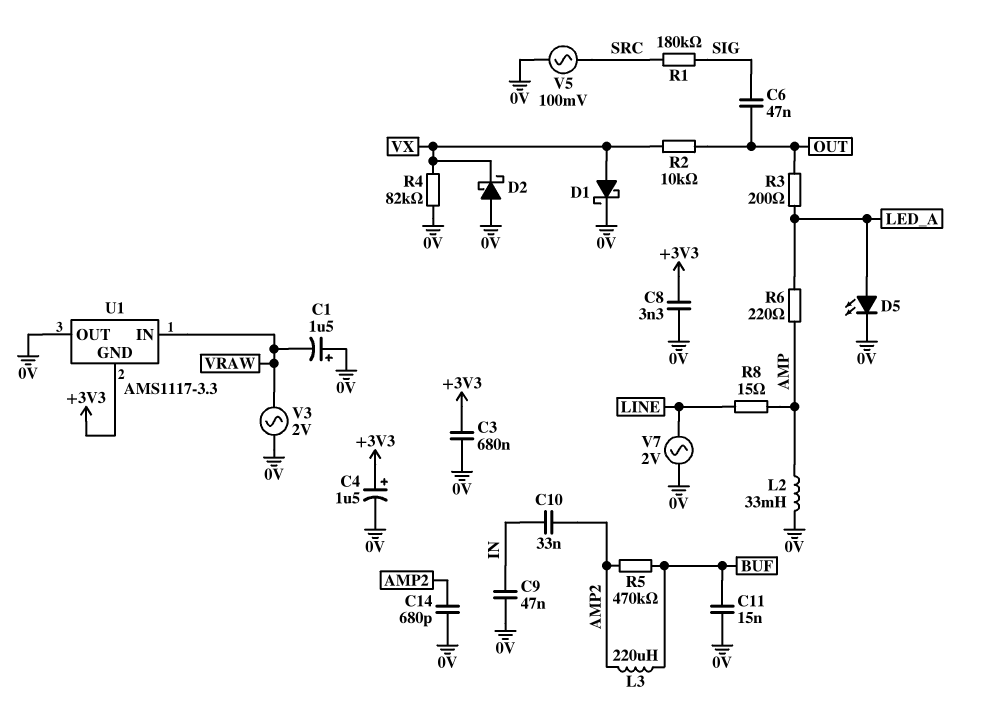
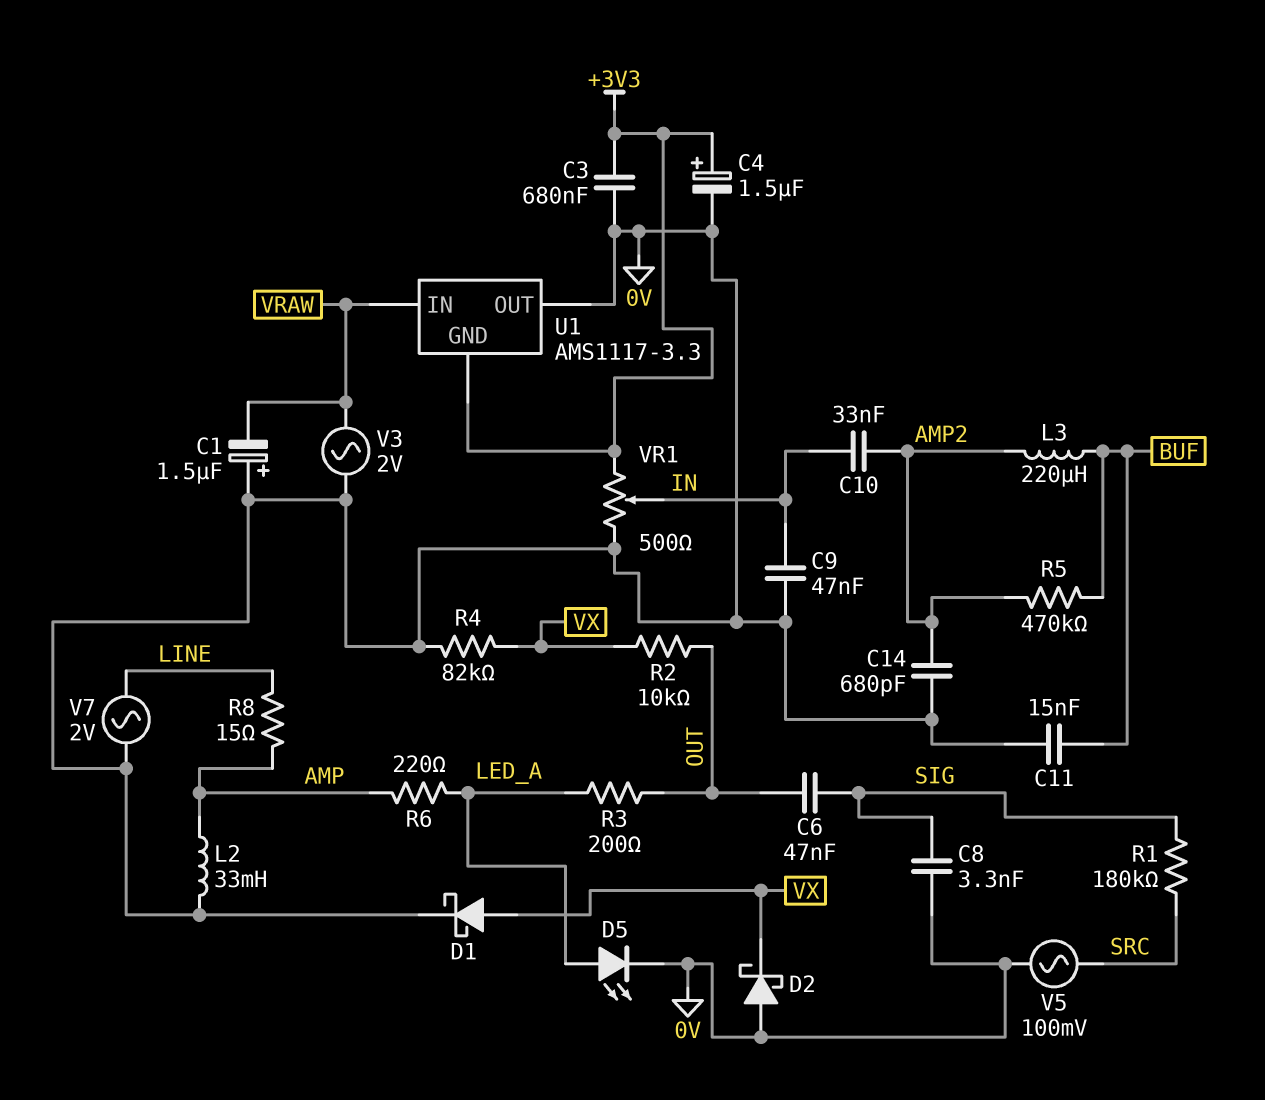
C8: 3.3nF (+3V3, 0V) -> 3.3nF (0V, SIG)
VR1: none -> 500 (+3V3, 0V, wiper IN)

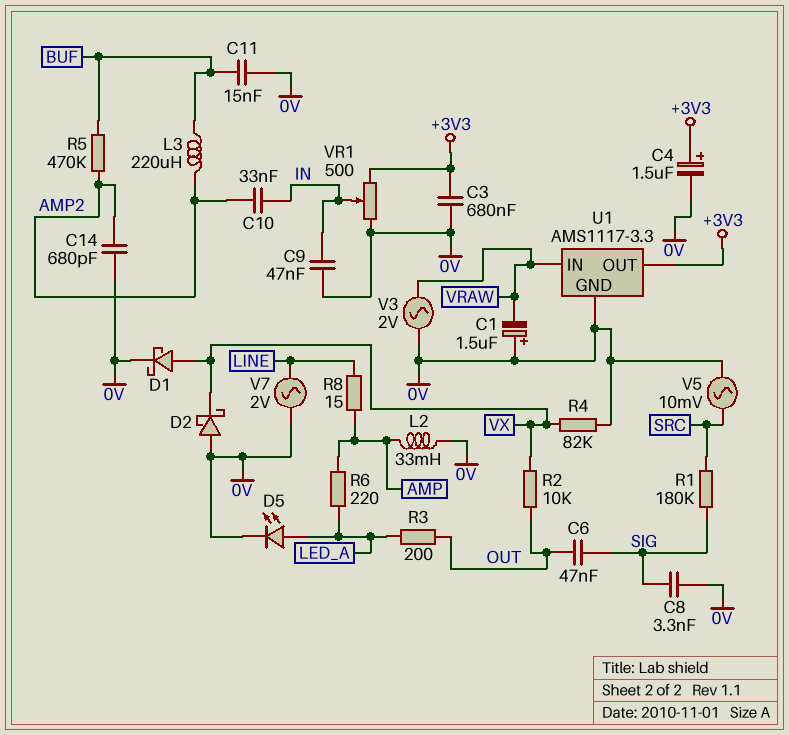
U1 pin GND: +3V3 -> 0V
U1 pin OUT: 0V -> +3V3
V5: AC 100mV (0V, SRC) -> AC 10mV (0V, SRC)

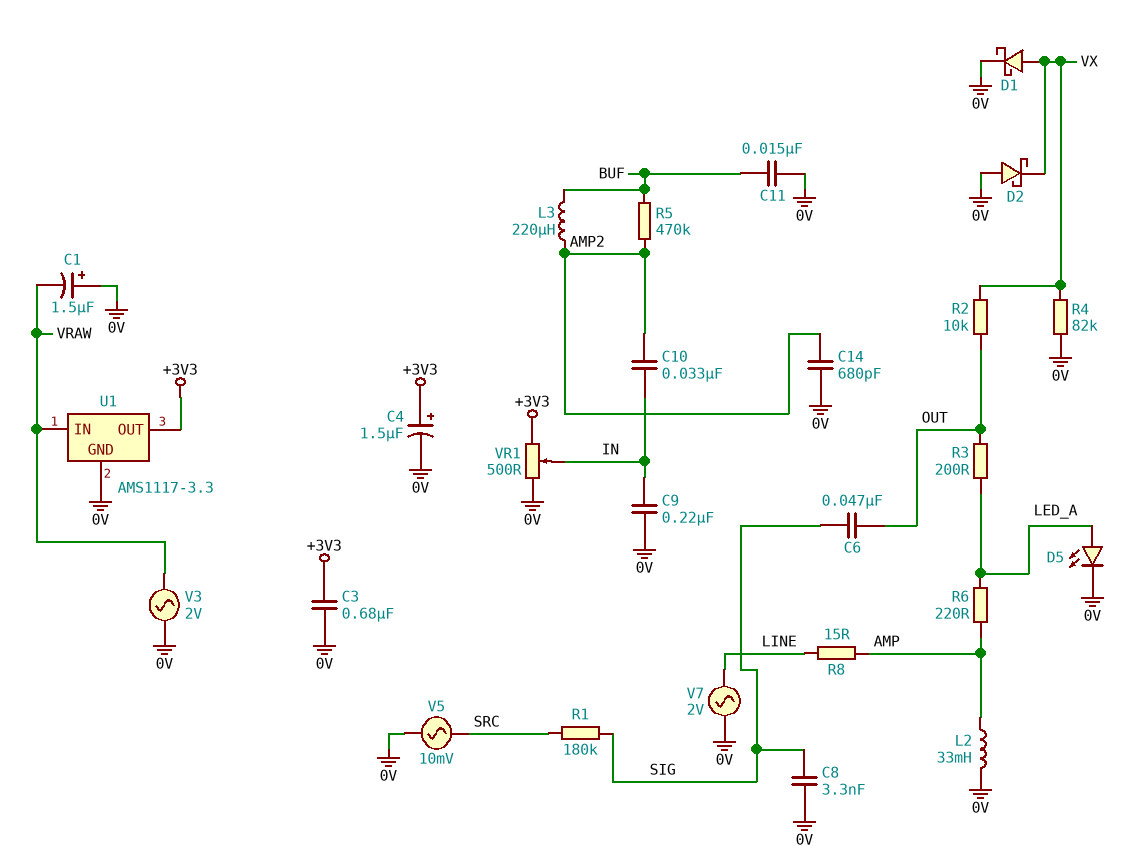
C9: 47nF (0V, IN) -> 220nF (0V, IN)

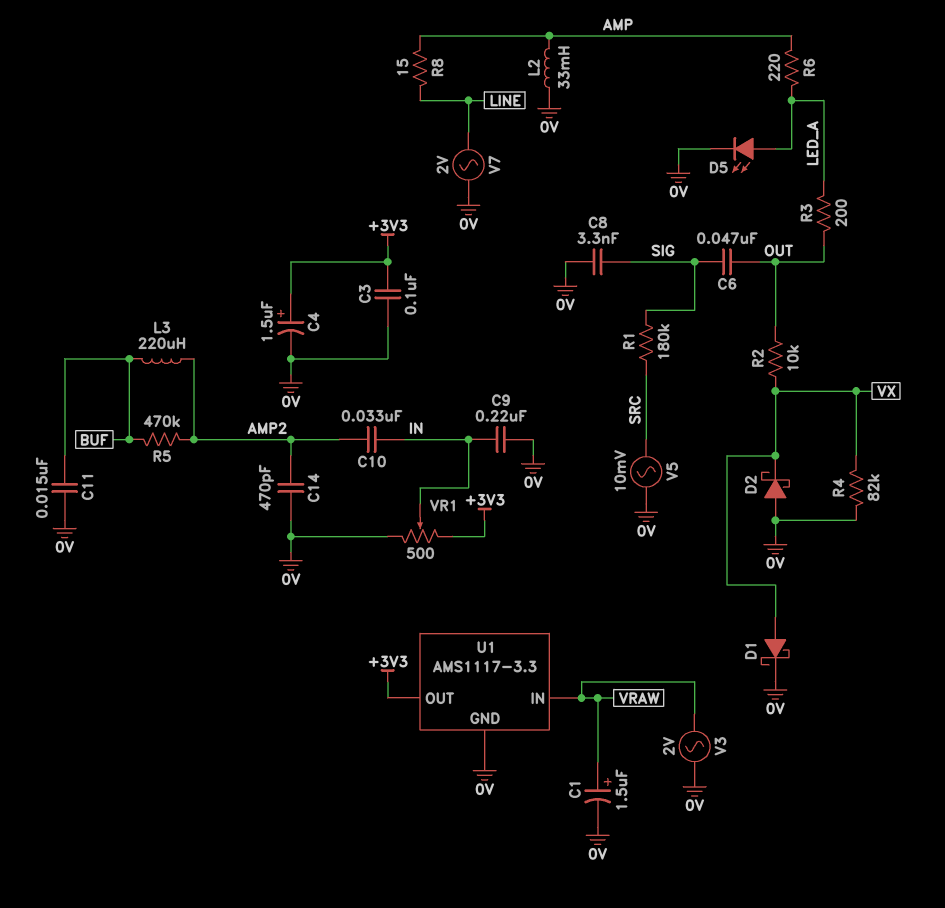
C1: 1.5uF (plus 0V, minus VRAW) -> 1.5uF (plus VRAW, minus 0V)
C3: 680nF (+3V3, 0V) -> 100nF (+3V3, 0V)
C14: 680pF (0V, AMP2) -> 470pF (0V, AMP2)

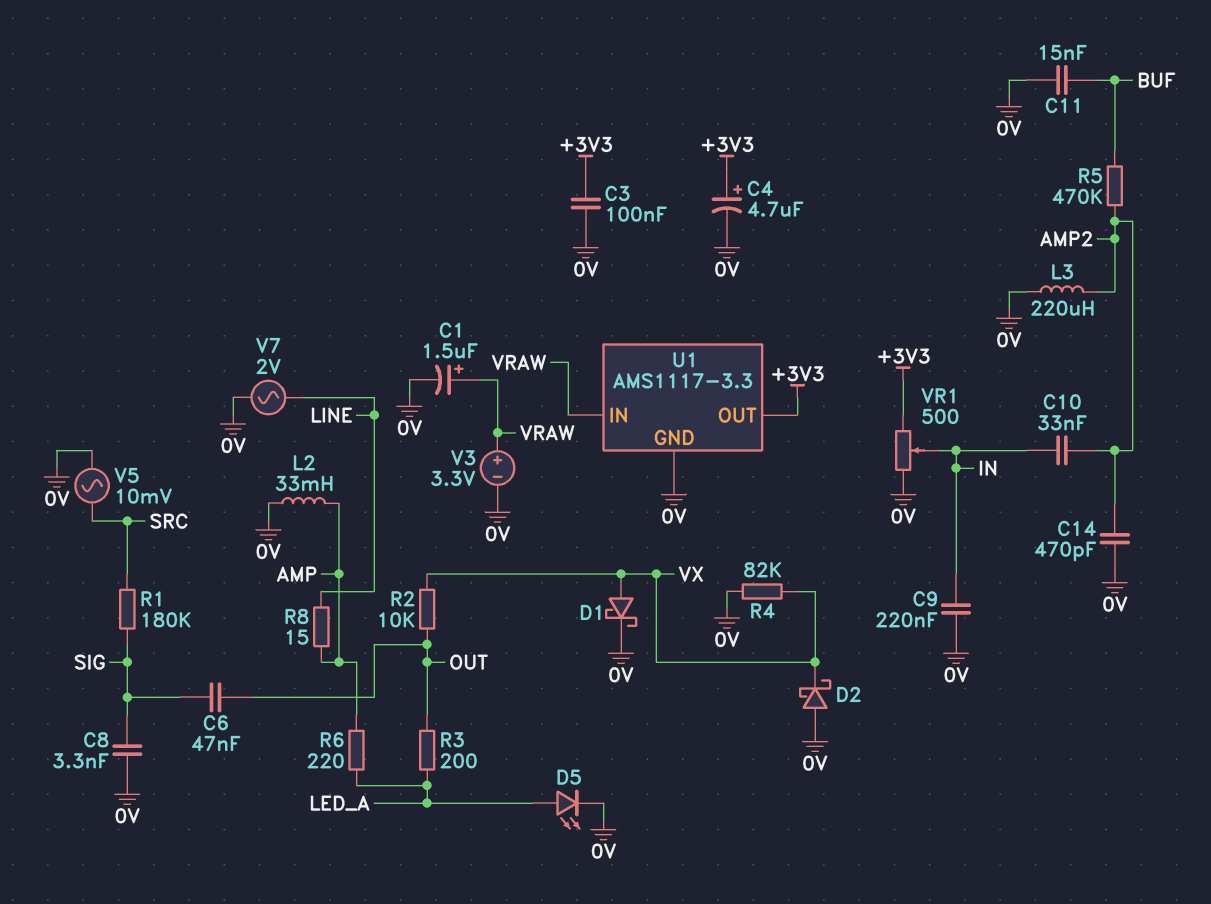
C4: 1.5uF (plus +3V3, minus 0V) -> 4.7uF (plus +3V3, minus 0V)
L3: 220uH (AMP2, BUF) -> 220uH (0V, AMP2)
V3: AC 2V (0V, VRAW) -> 3.3V (plus VRAW, minus 0V)

